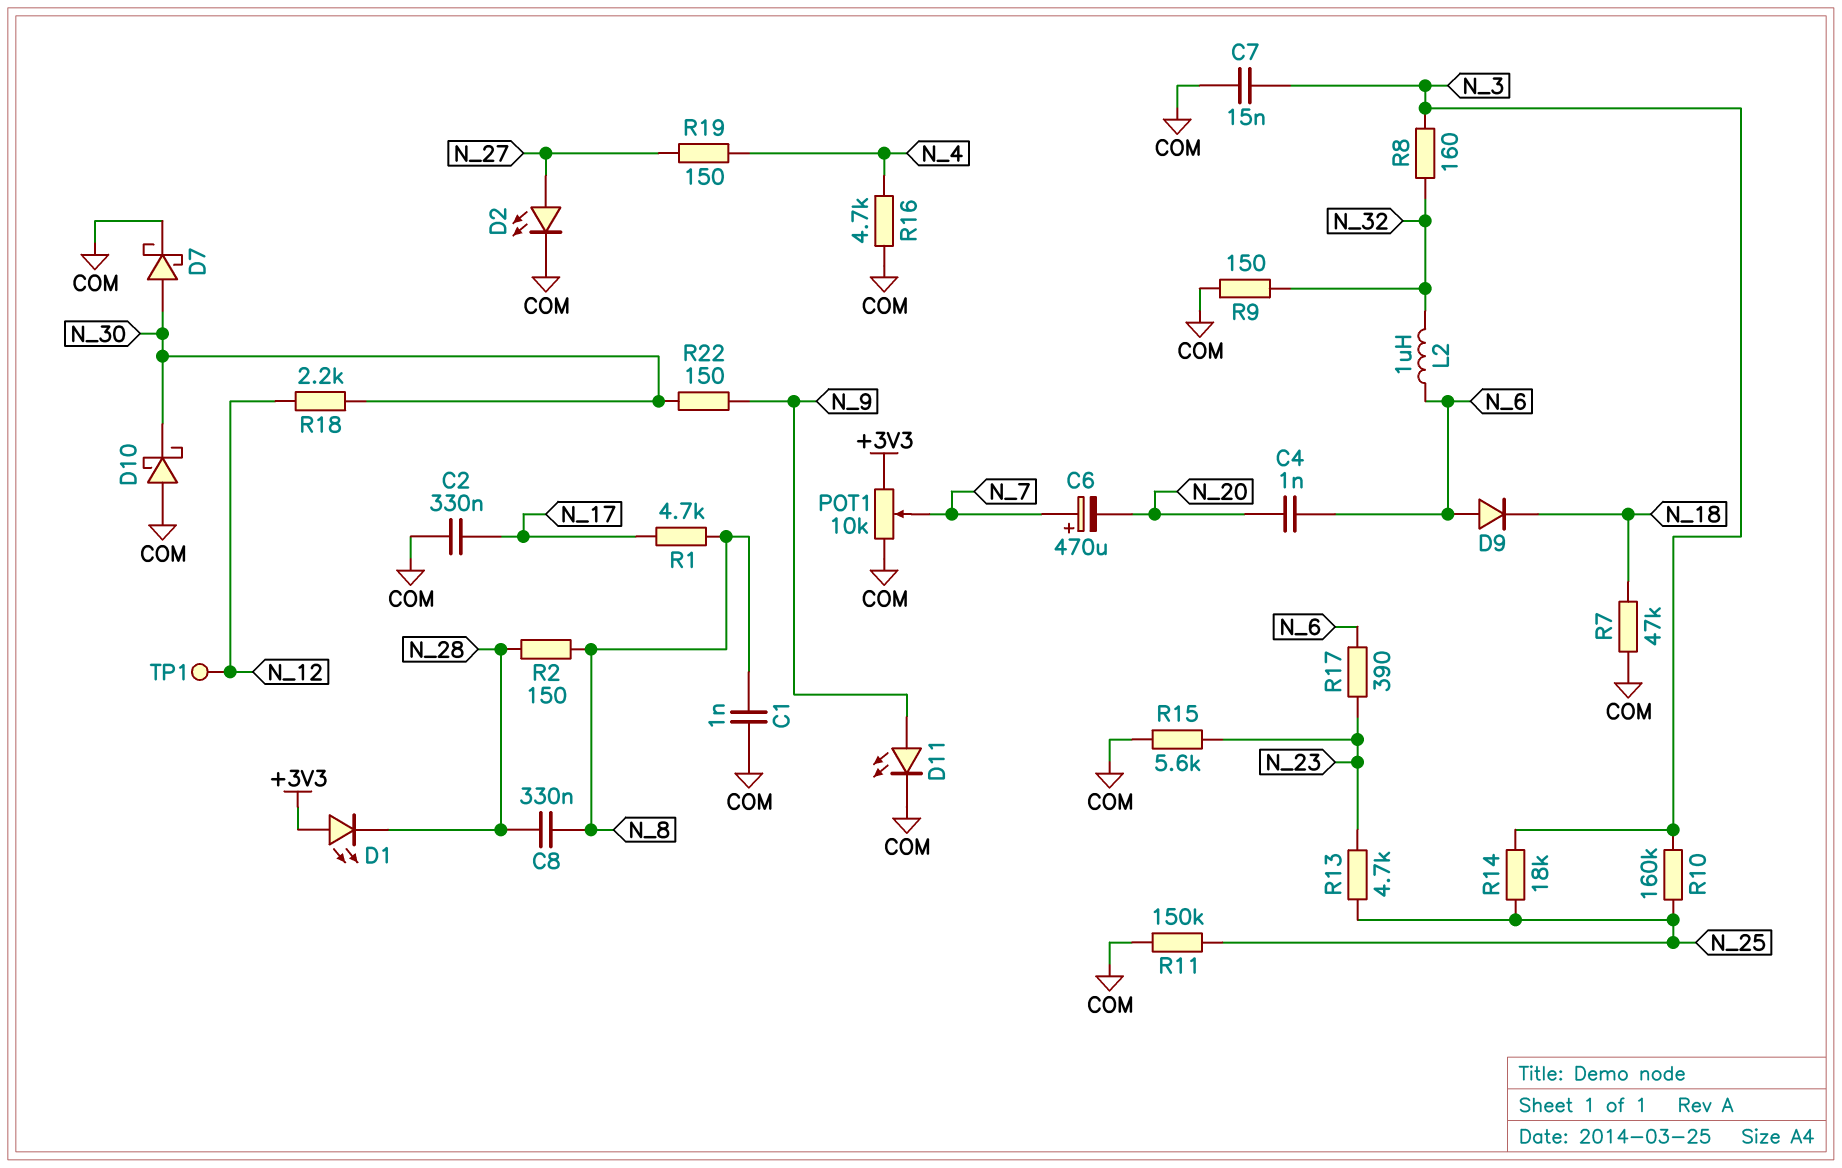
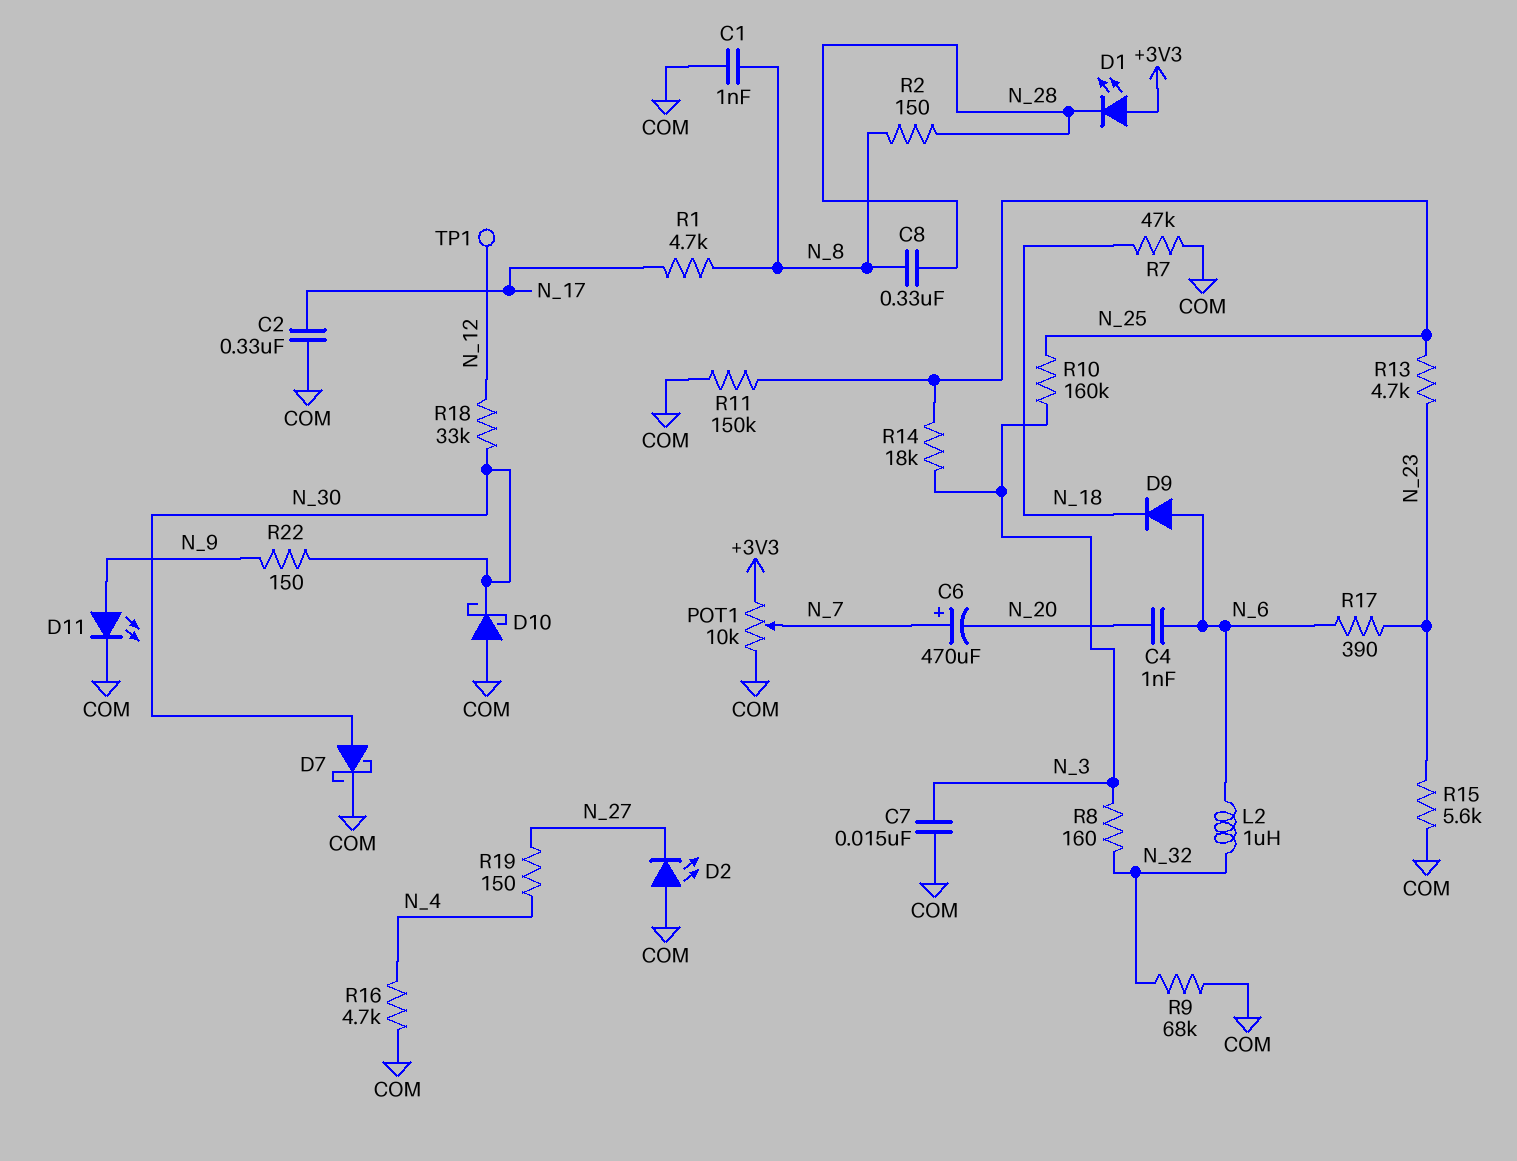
D2: LED (A N_27, K COM) -> LED (A COM, K N_27)
R9: 150 (COM, N_32) -> 68k (COM, N_32)
R18: 2.2k (N_12, N_30) -> 33k (N_12, N_30)

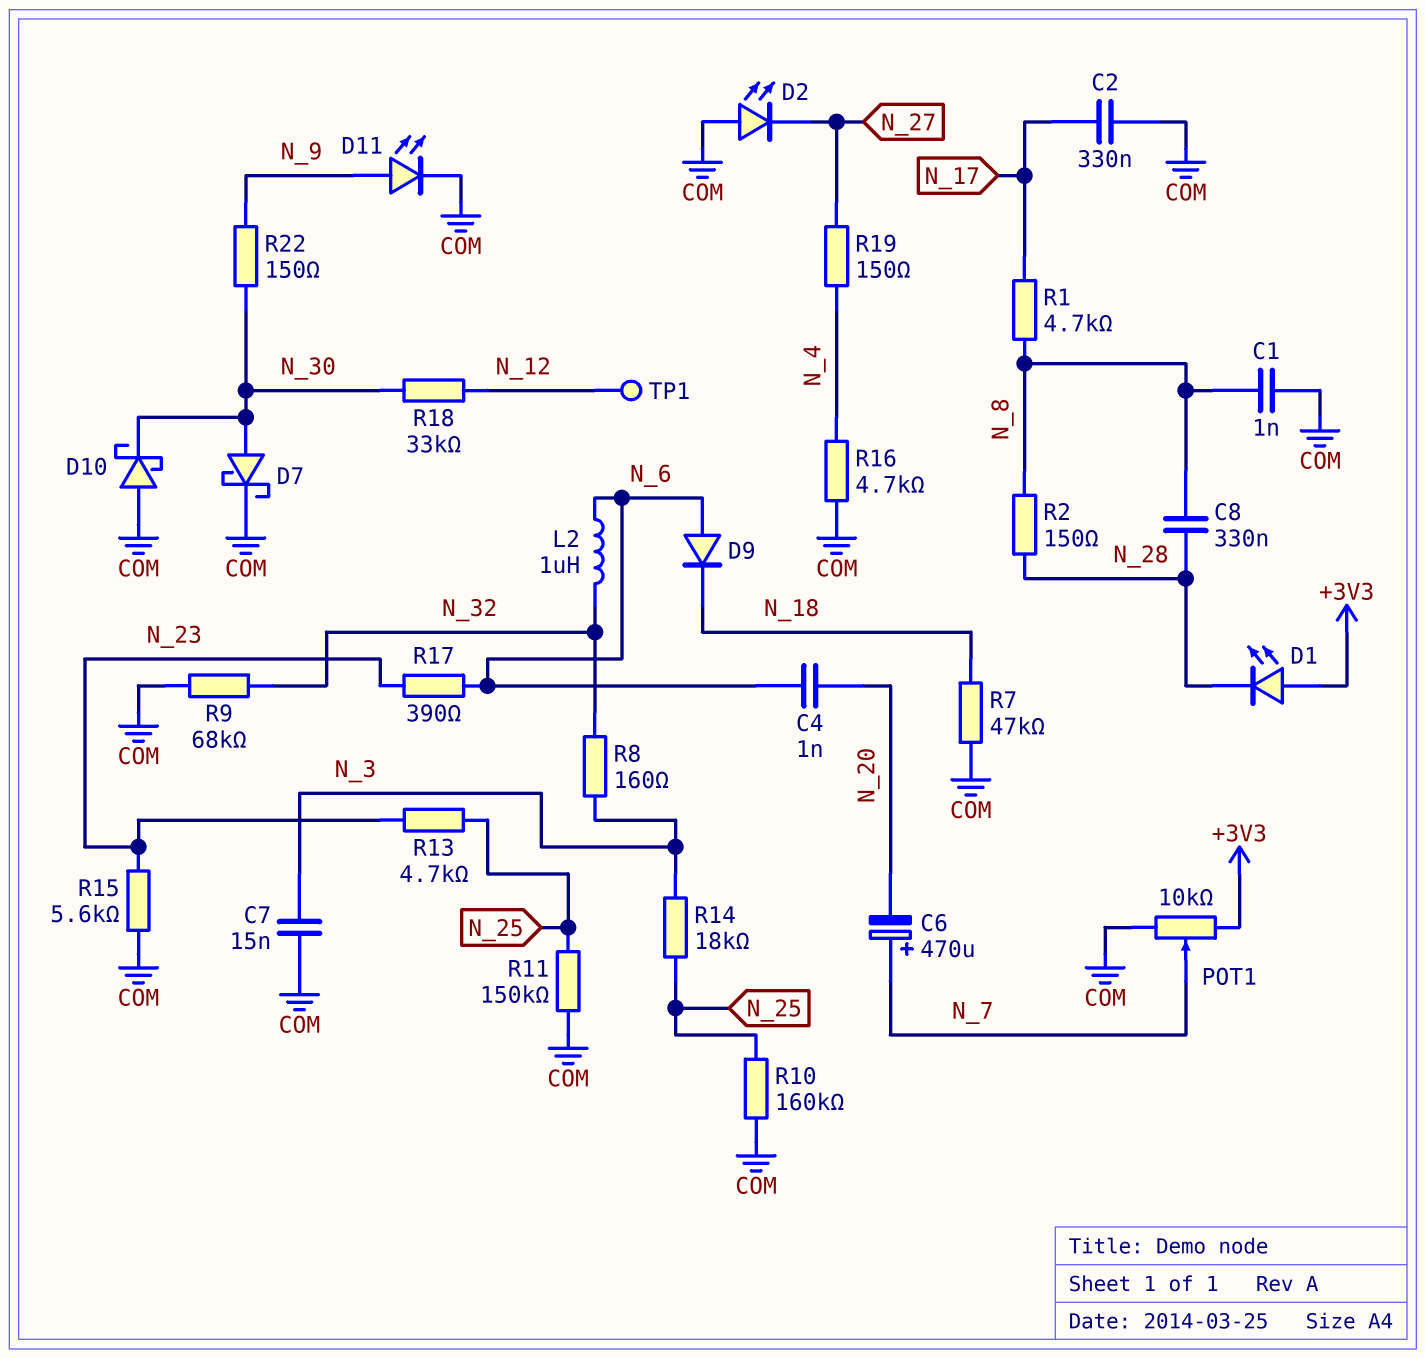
R10: 160k (N_3, N_25) -> 160k (COM, N_25)

